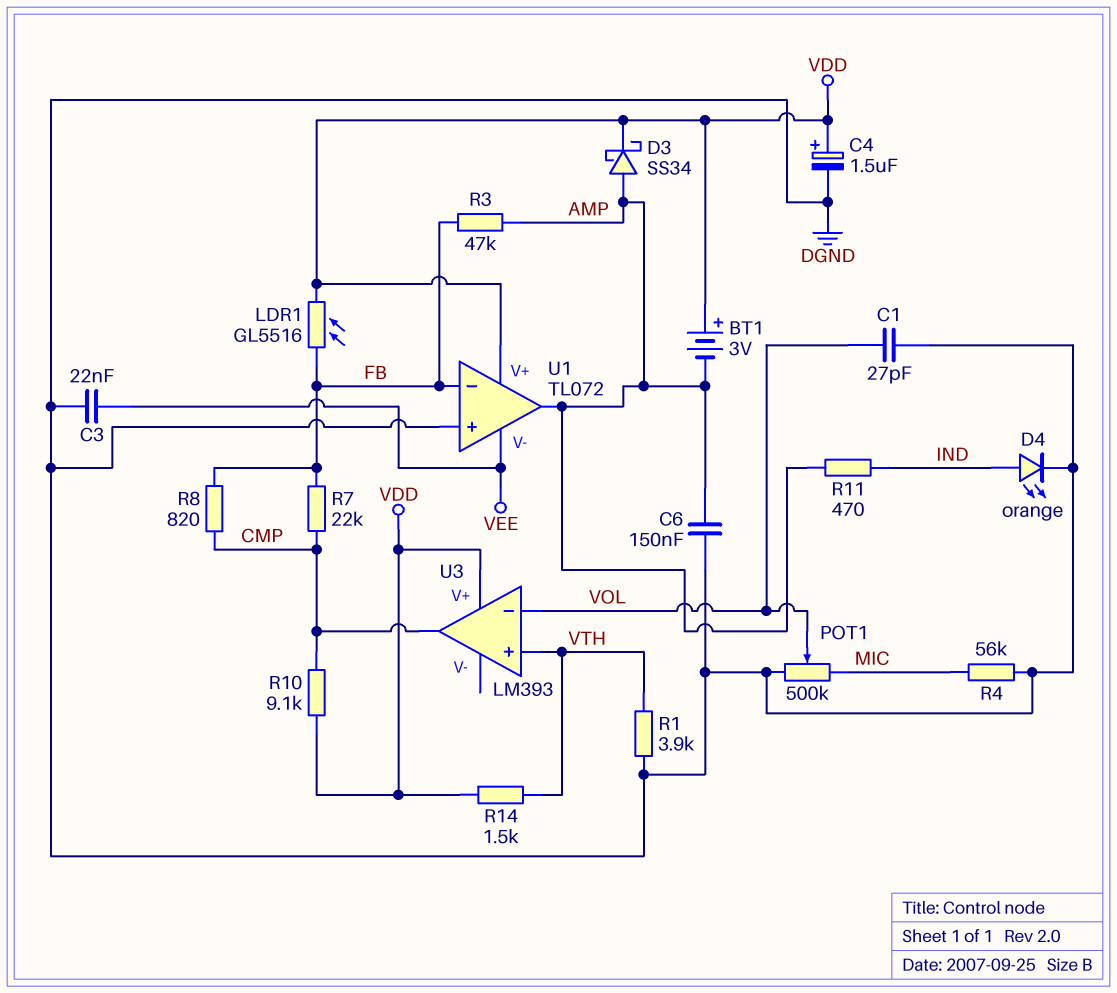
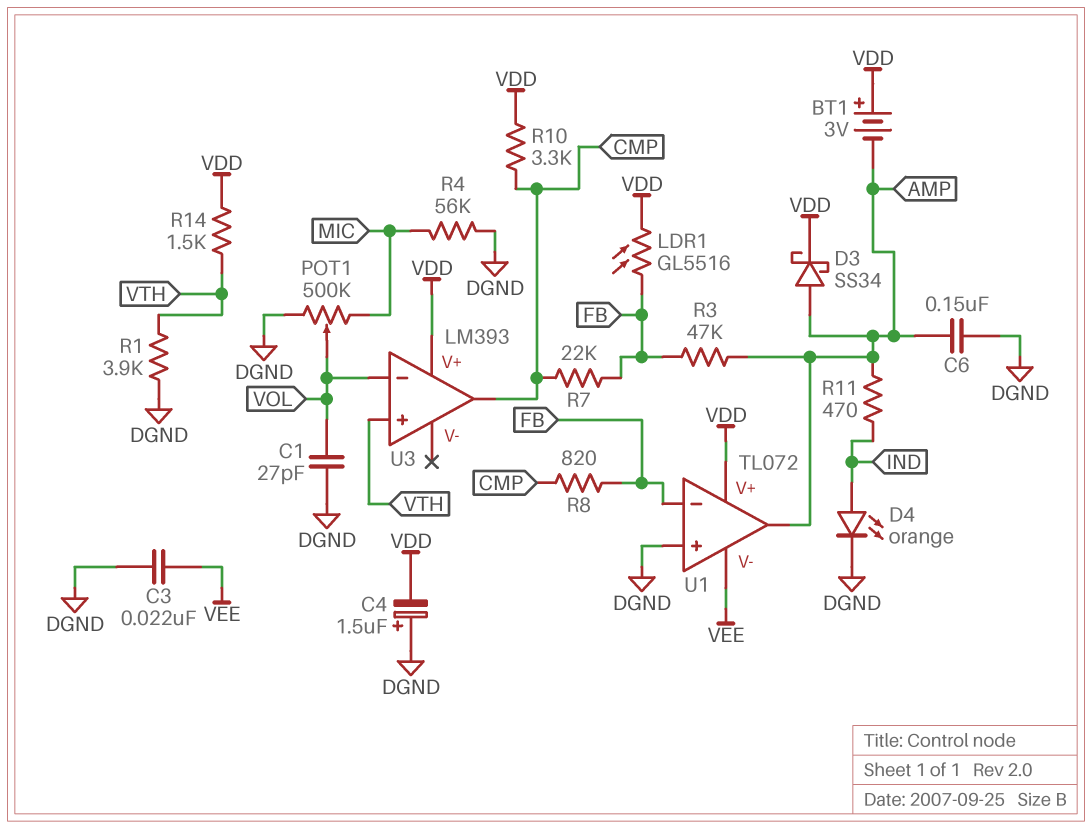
C4: 1.5uF (plus VDD, minus DGND) -> 1.5uF (plus DGND, minus VDD)
R10: 9.1k (CMP, VDD) -> 3.3k (CMP, VDD)

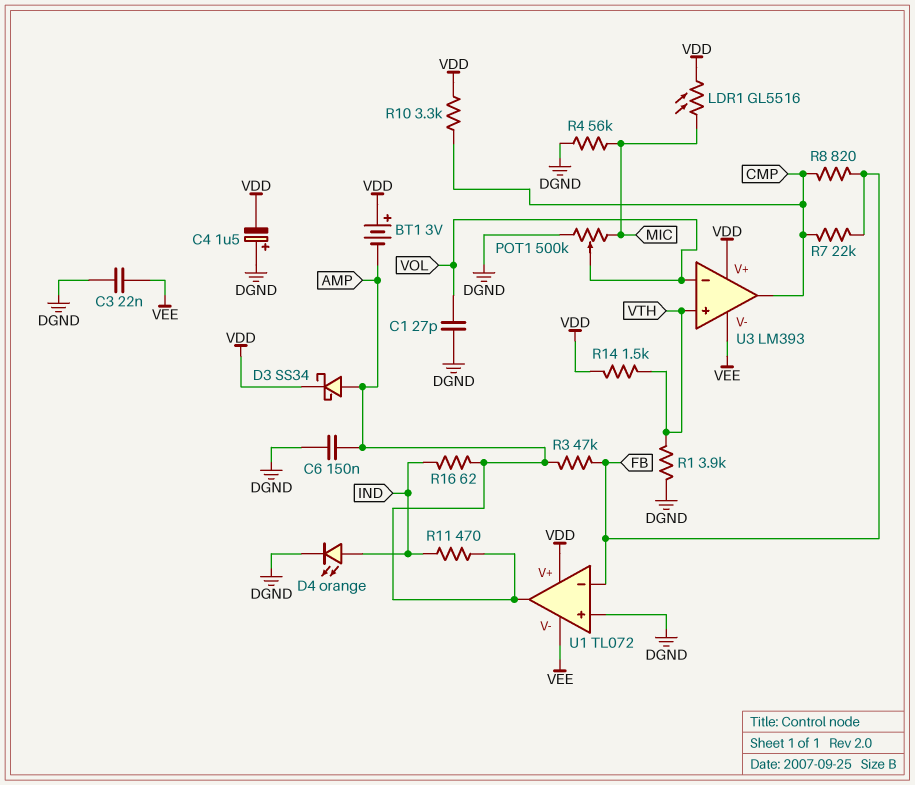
LDR1: GL5516 (FB, VDD) -> GL5516 (MIC, VDD)
R16: none -> 62 (AMP, IND)
U3 pin V-: none -> VEE

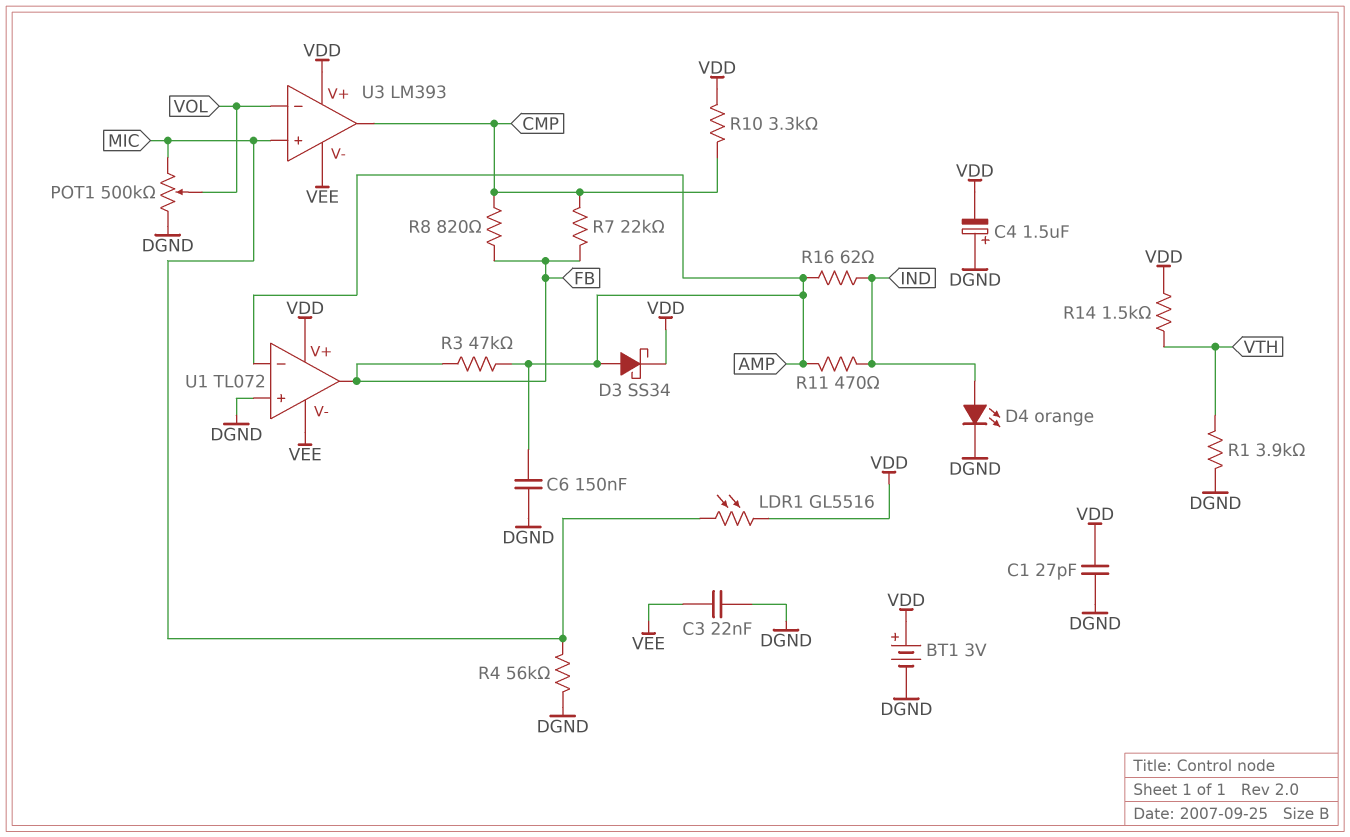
BT1: 3V (plus VDD, minus AMP) -> 3V (plus VDD, minus DGND)
C1: 27pF (DGND, VOL) -> 27pF (DGND, VDD)
U1 pin in-: FB -> AMP
U1 pin out: AMP -> FB
U3 pin in+: VTH -> MIC

